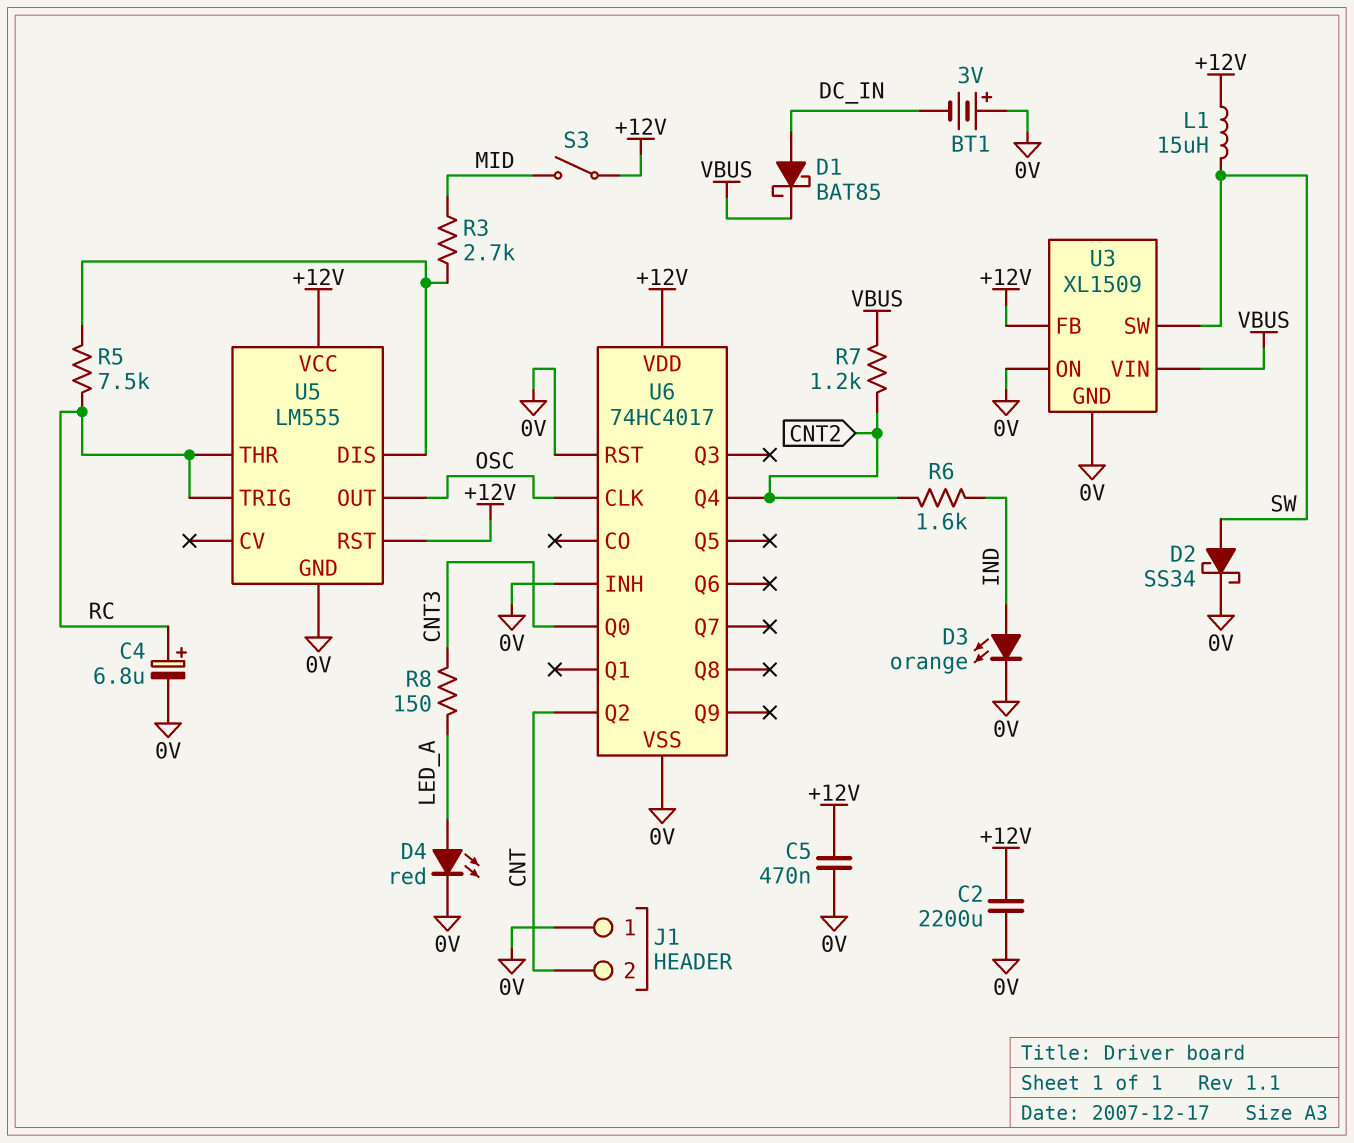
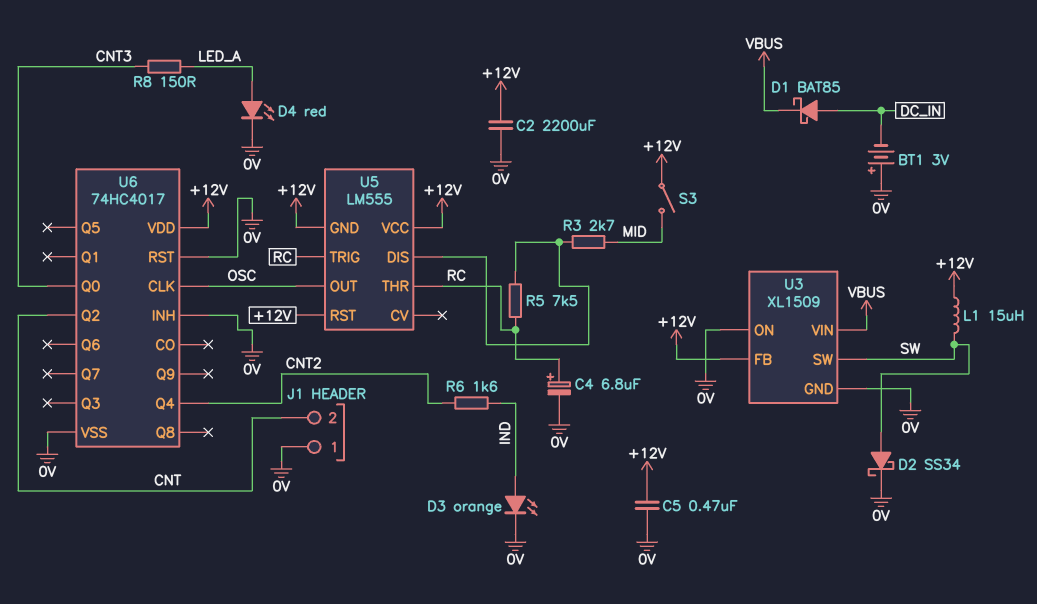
R7: 1.2k (CNT2, VBUS) -> none
U5 pin GND: 0V -> +12V

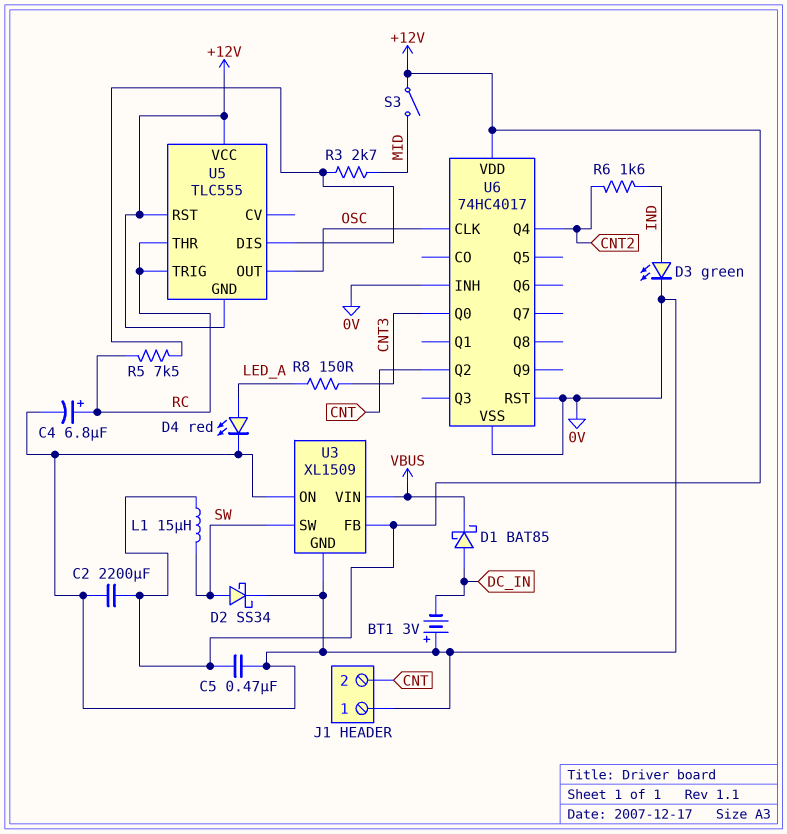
D3: LED orange (A IND, K 0V) -> LED green (A IND, K 0V)
U5: LM555 -> TLC555

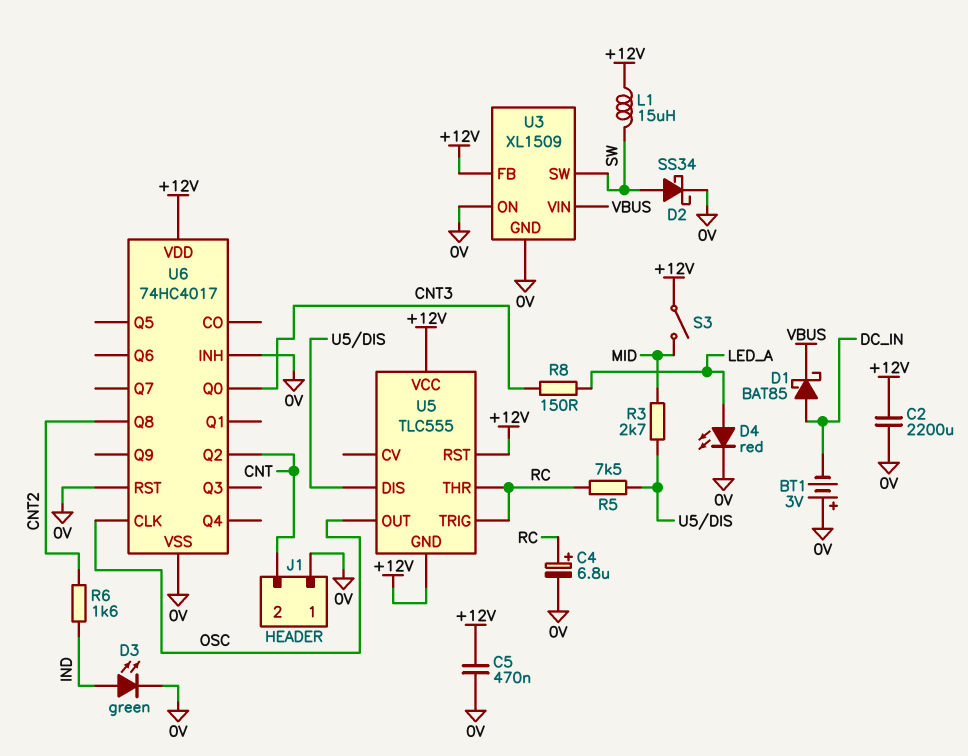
U6 pin Q4: CNT2 -> none
U6 pin Q8: none -> CNT2

